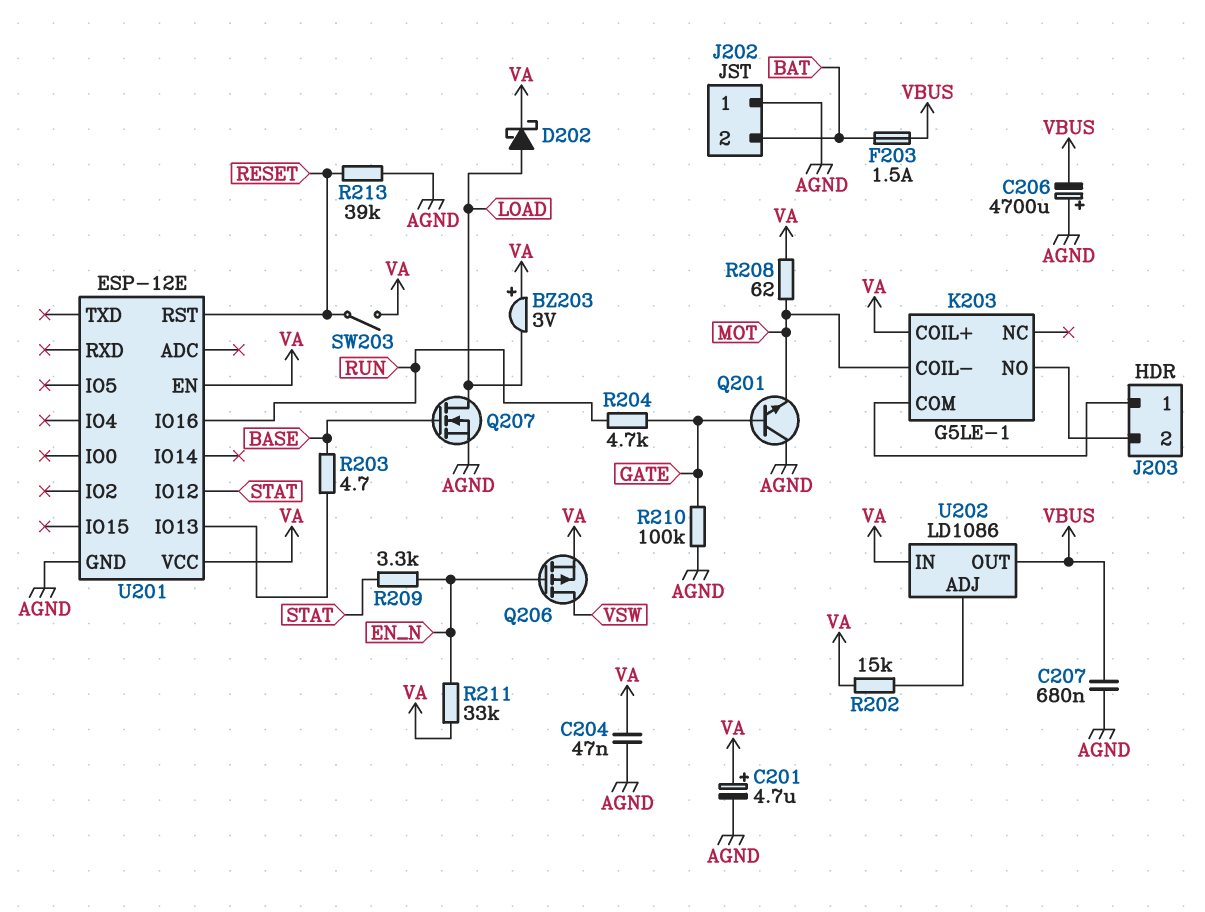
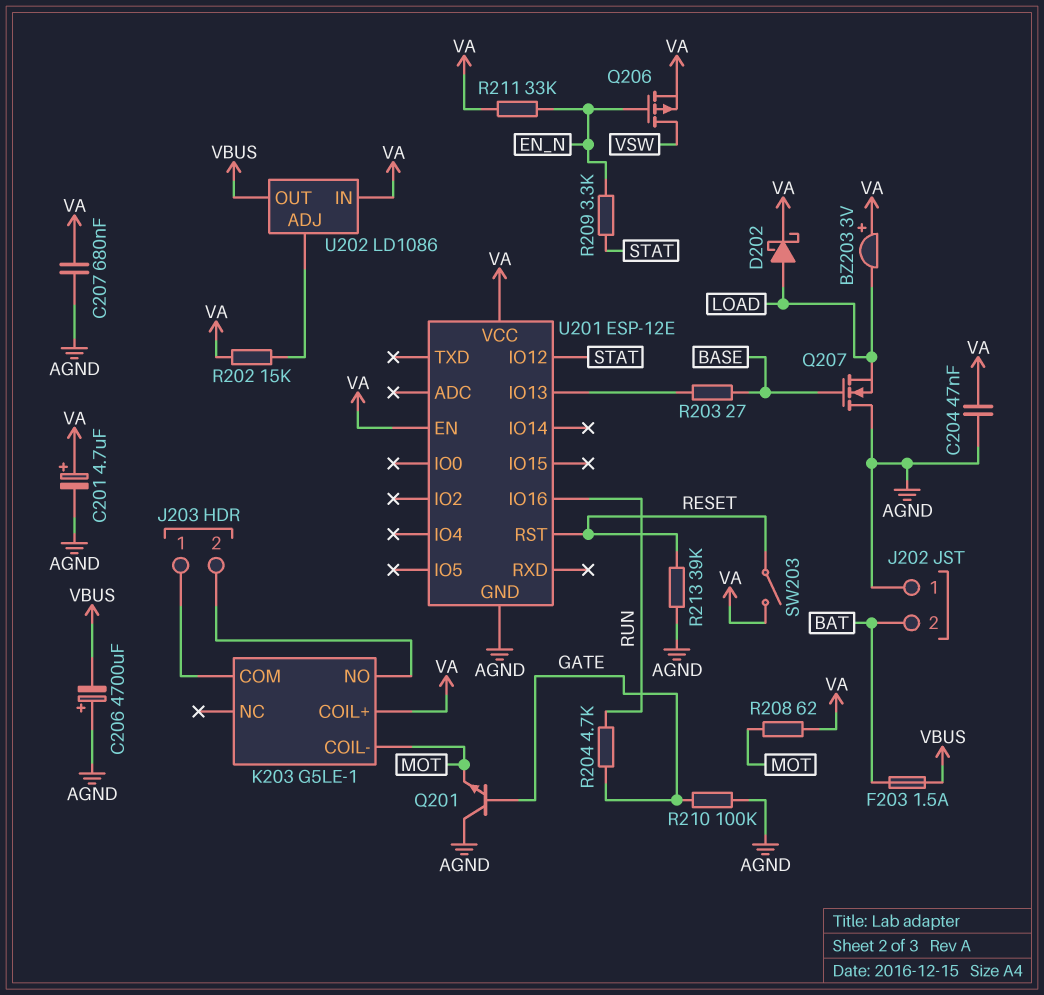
C207: 680nF (AGND, VBUS) -> 680nF (AGND, VA)
Q207: NMOS (G BASE, D LOAD, S AGND) -> NMOS (G BASE, D AGND, S LOAD)
R203: 4.7 (BASE, U201/IO13) -> 27 (BASE, U201/IO13)

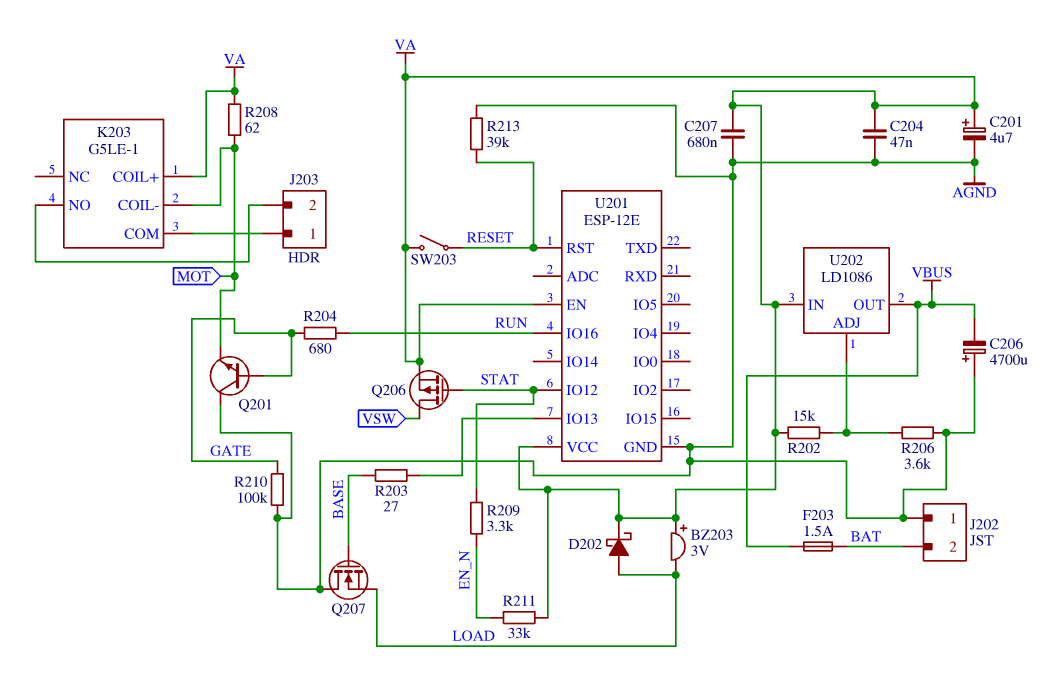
Q206: PMOS (G EN_N, D VSW, S VA) -> PMOS (G STAT, D VSW, S VA)
R204: 4.7k (GATE, RUN) -> 680 (GATE, RUN)
R206: none -> 3.6k (AGND, U202/ADJ)

